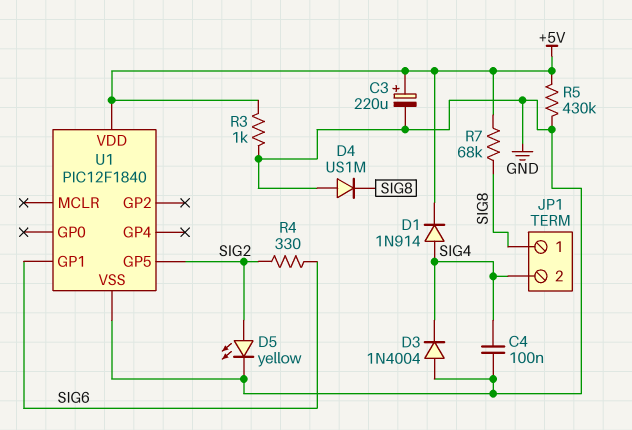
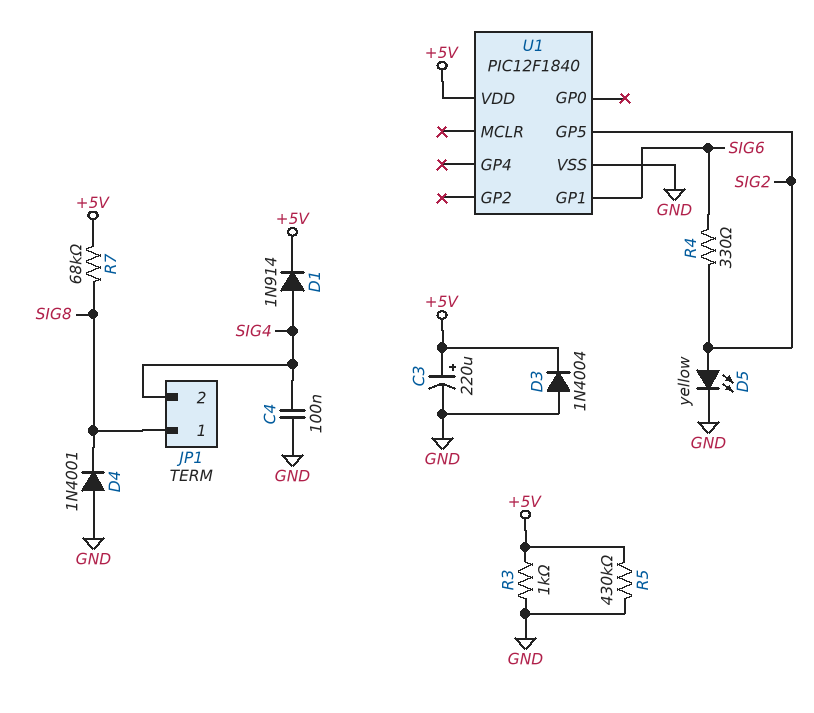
D3: diode 1N4004 (A GND, K SIG4) -> diode 1N4004 (A GND, K +5V)
D4: diode US1M (A GND, K SIG8) -> diode 1N4001 (A GND, K SIG8)

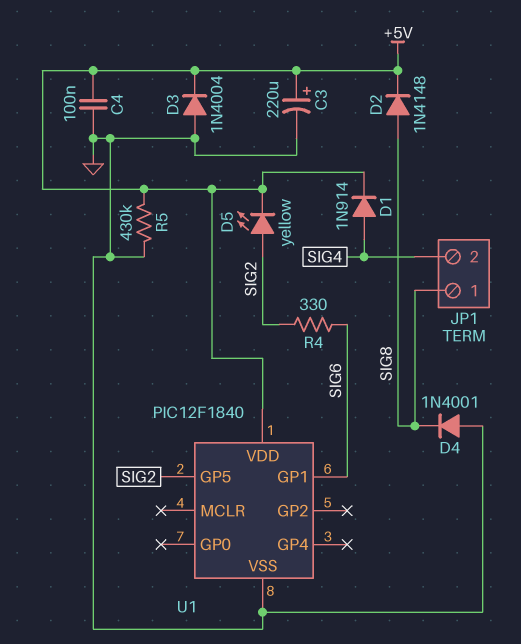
C4: 100nF (GND, SIG4) -> 100nF (+5V, GND)
D2: none -> diode 1N4148 (A SIG8, K +5V)
D5: LED yellow (A SIG2, K GND) -> LED yellow (A SIG2, K +5V)
R3: 1k (+5V, GND) -> none
R7: 68k (+5V, SIG8) -> none

